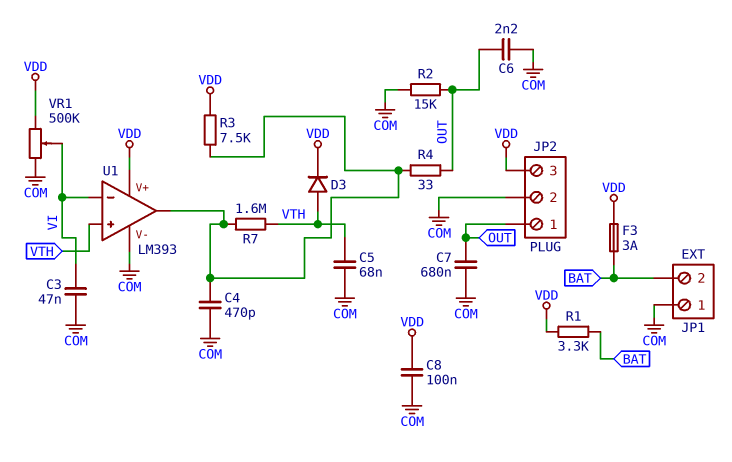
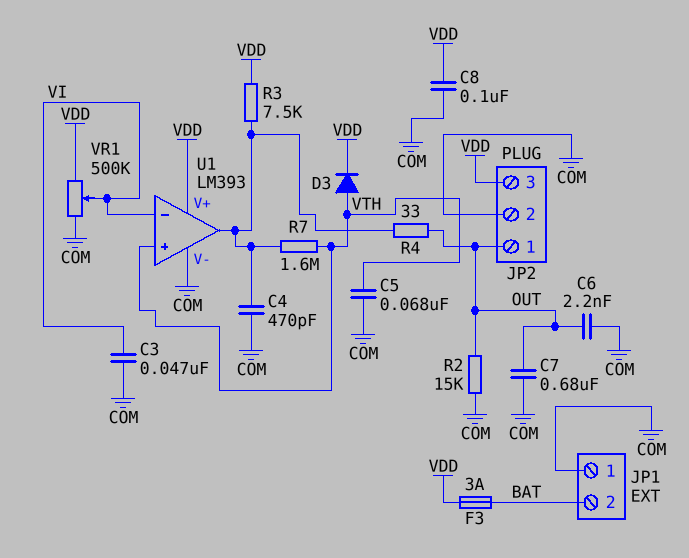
R1: 3.3k (BAT, VDD) -> none

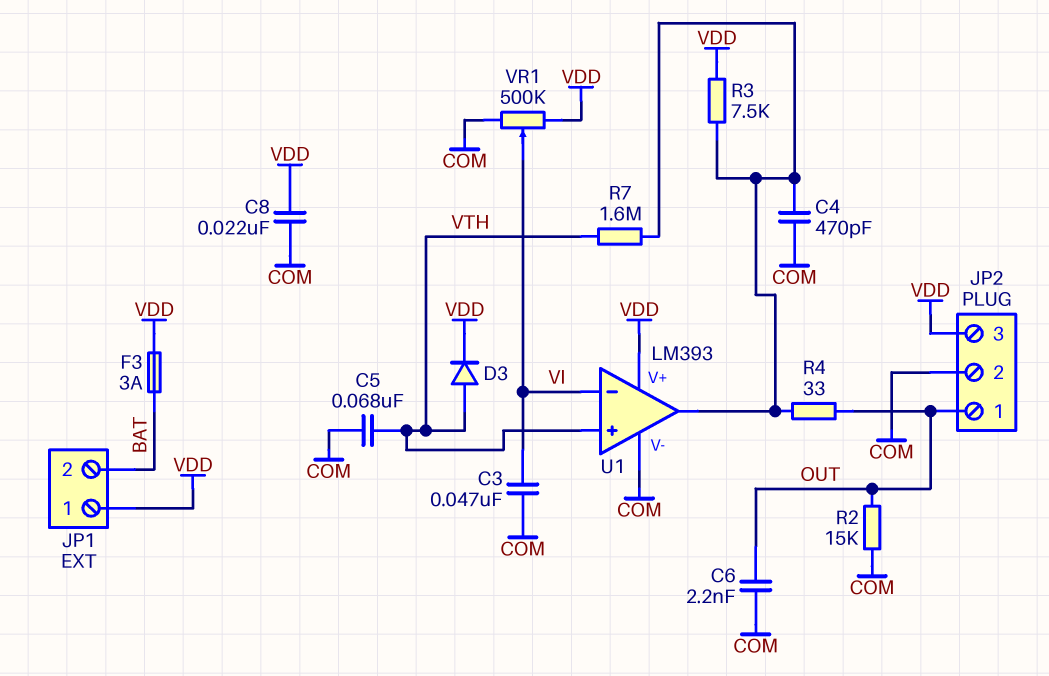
C7: 680nF (COM, OUT) -> none
C8: 100nF (COM, VDD) -> 22nF (COM, VDD)
JP1 pin 1: COM -> VDD

